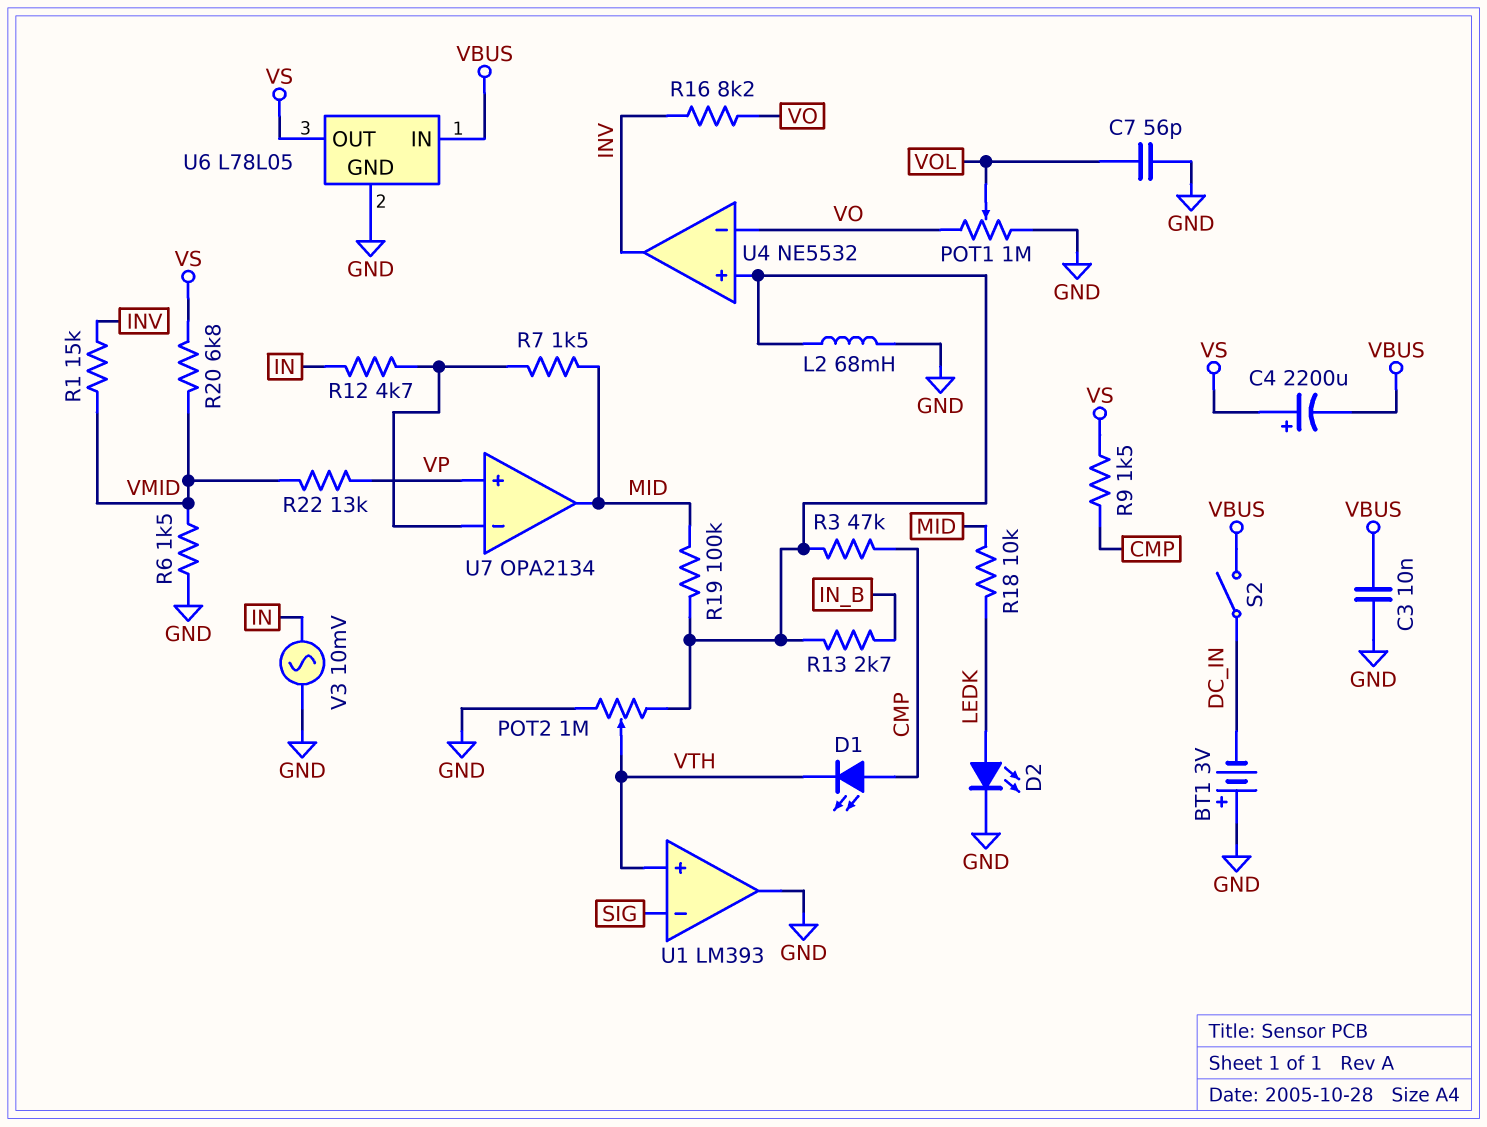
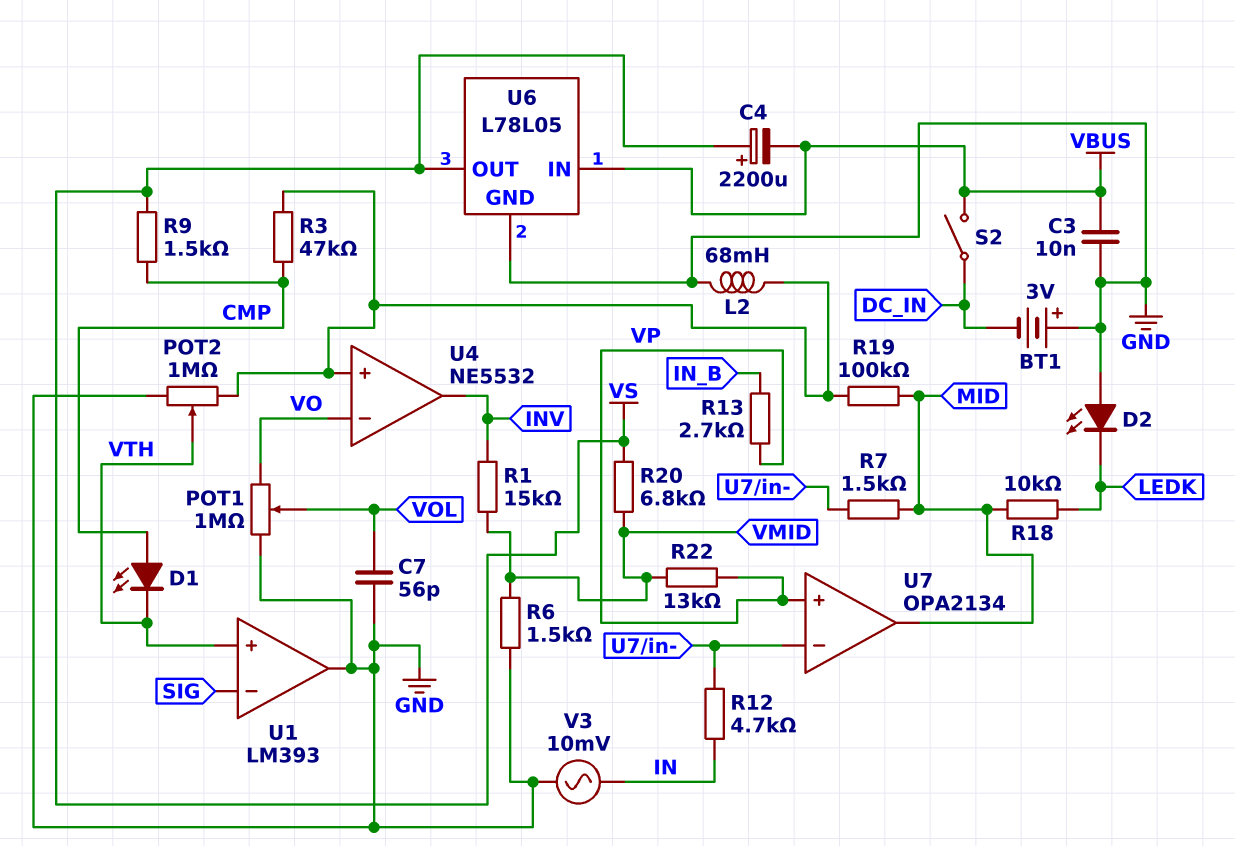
D2: LED (A LEDK, K GND) -> LED (A GND, K LEDK)
R13: 2.7k (IN_B, U4/in+) -> 2.7k (IN_B, VP)
R16: 8.2k (INV, VO) -> none

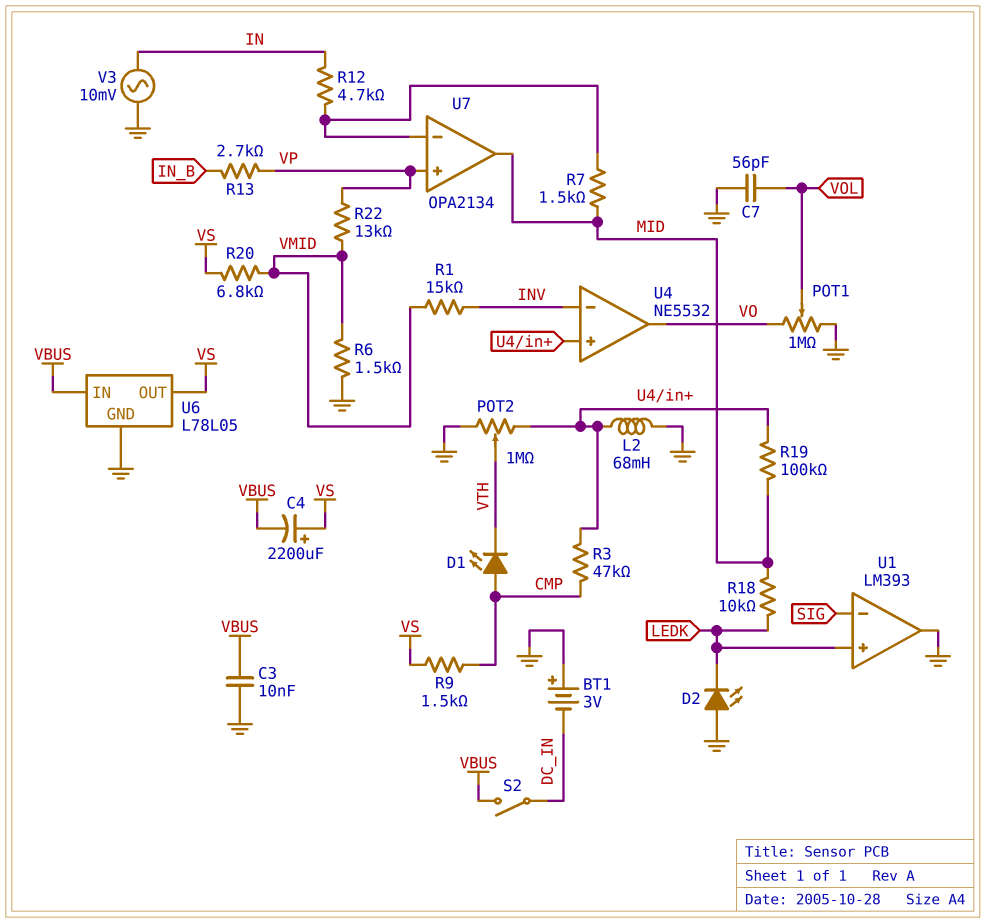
U1 pin in+: VTH -> LEDK
U4 pin in-: VO -> INV
U4 pin out: INV -> VO

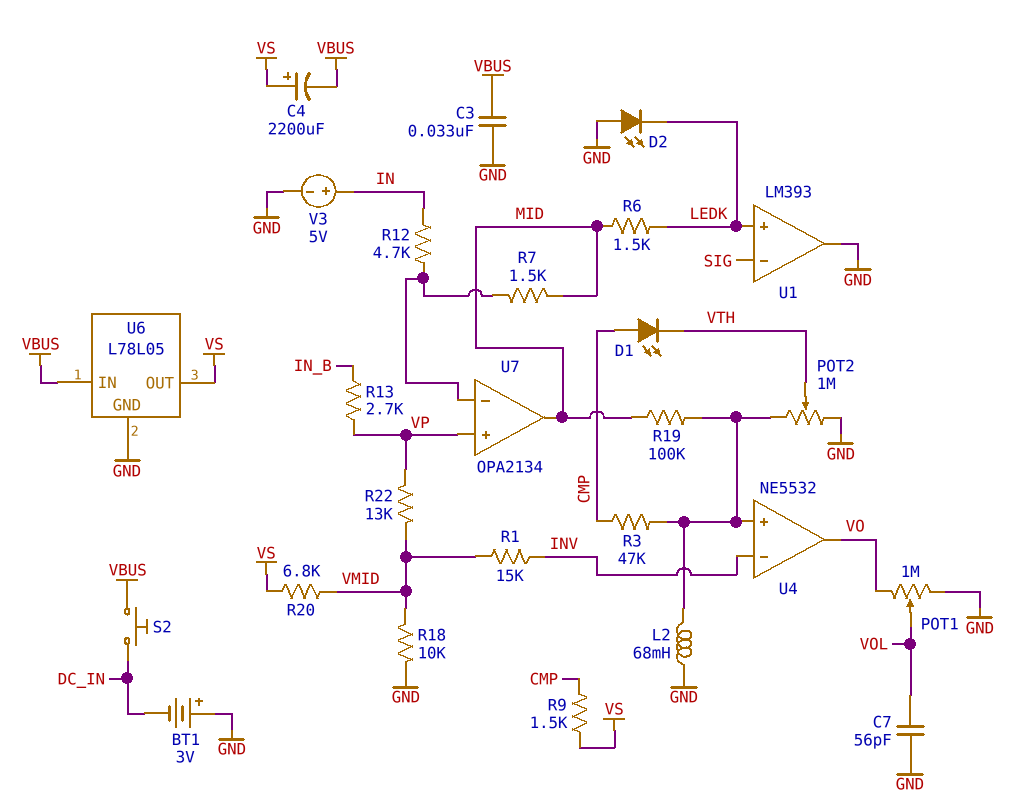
C3: 10nF (GND, VBUS) -> 33nF (GND, VBUS)
R6: 1.5k (GND, VMID) -> 1.5k (LEDK, MID)
R18: 10k (LEDK, MID) -> 10k (GND, VMID)
S2: switch (DC_IN, VBUS) -> button (DC_IN, VBUS)
V3: AC 10mV (GND, IN) -> 5V (plus IN, minus GND)

